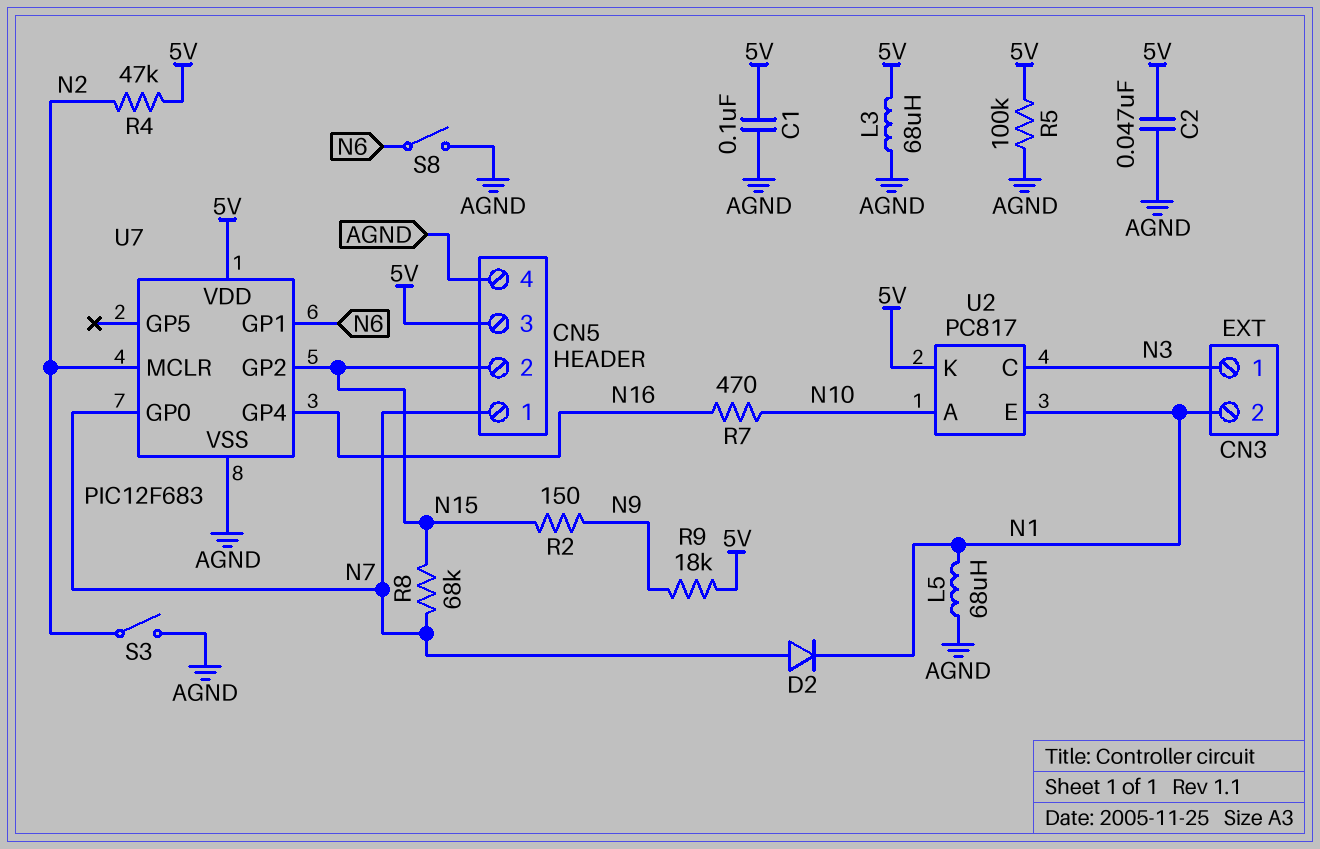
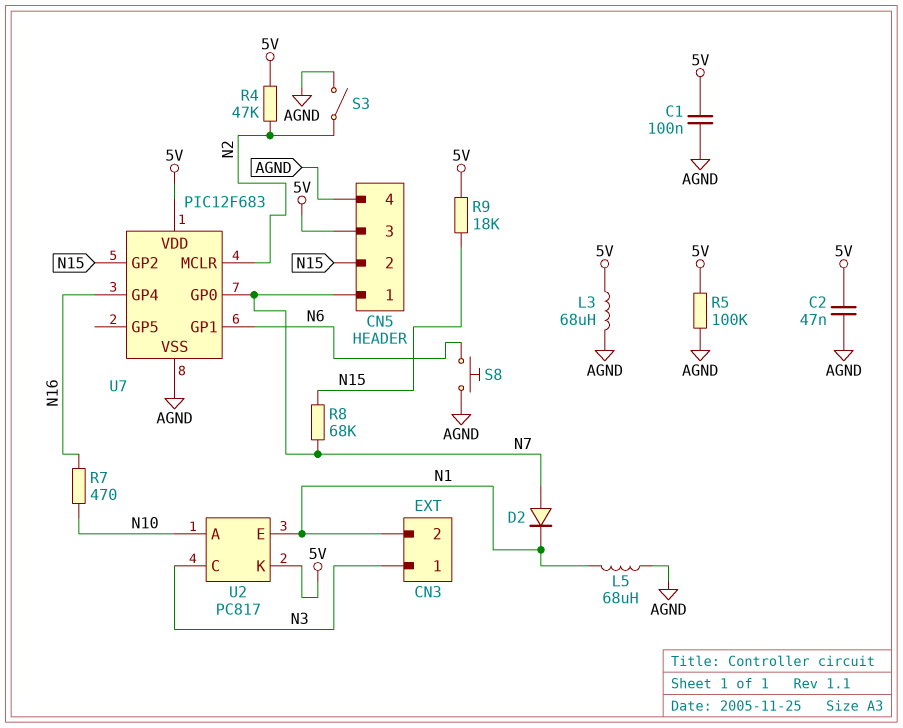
R2: 150 (N9, N15) -> none
R9: 18k (5V, N9) -> 18k (5V, N15)
S8: switch (AGND, N6) -> button (AGND, N6)

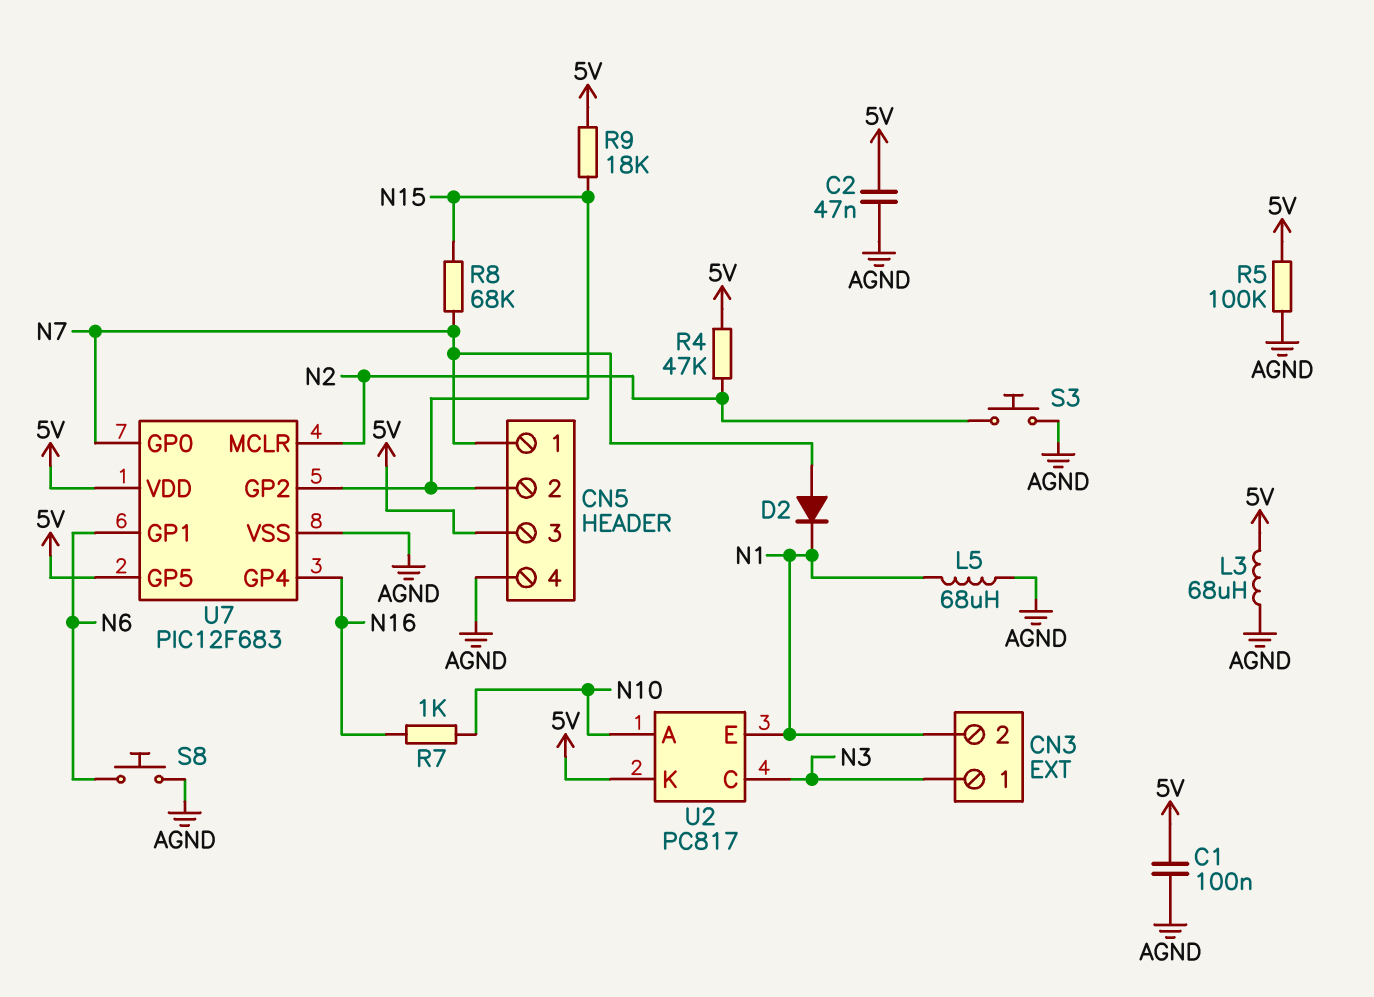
R7: 470 (N10, N16) -> 1k (N10, N16)
S3: switch (AGND, N2) -> button (AGND, N2)
U7 pin GP5: none -> 5V

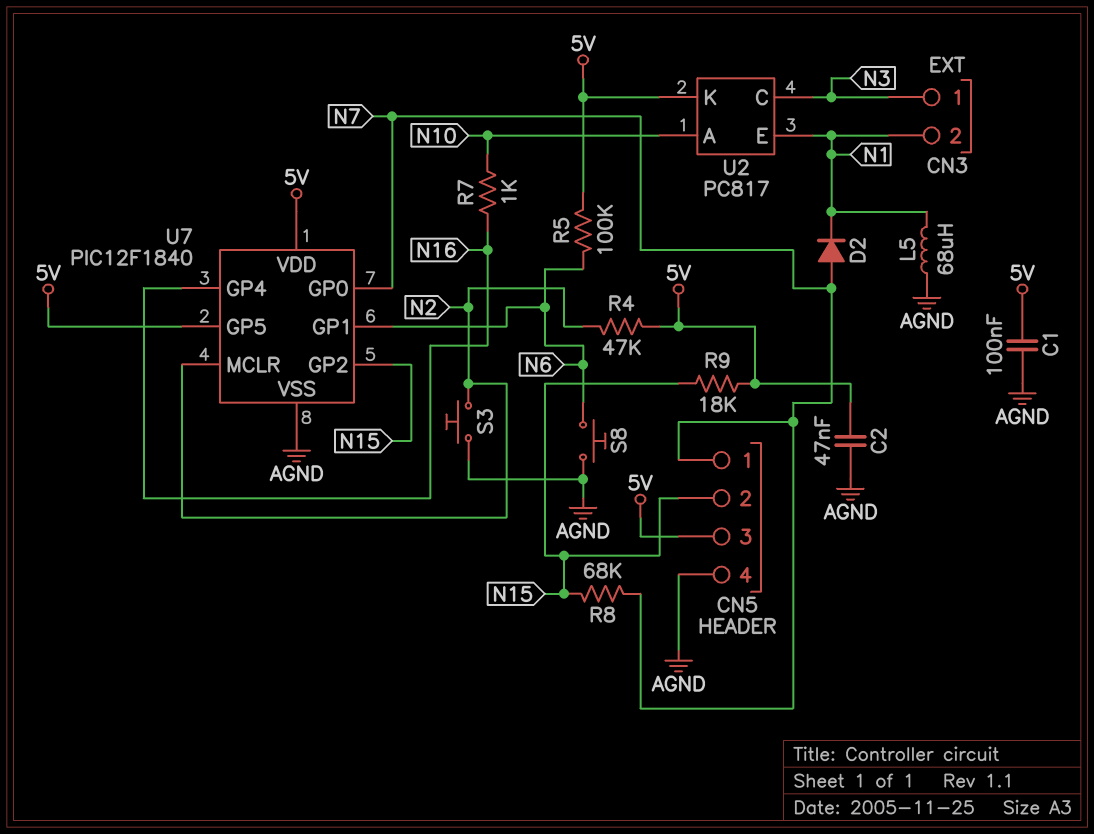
L3: 68uH (5V, AGND) -> none
R5: 100k (5V, AGND) -> 100k (5V, N6)
U7: PIC12F683 -> PIC12F1840

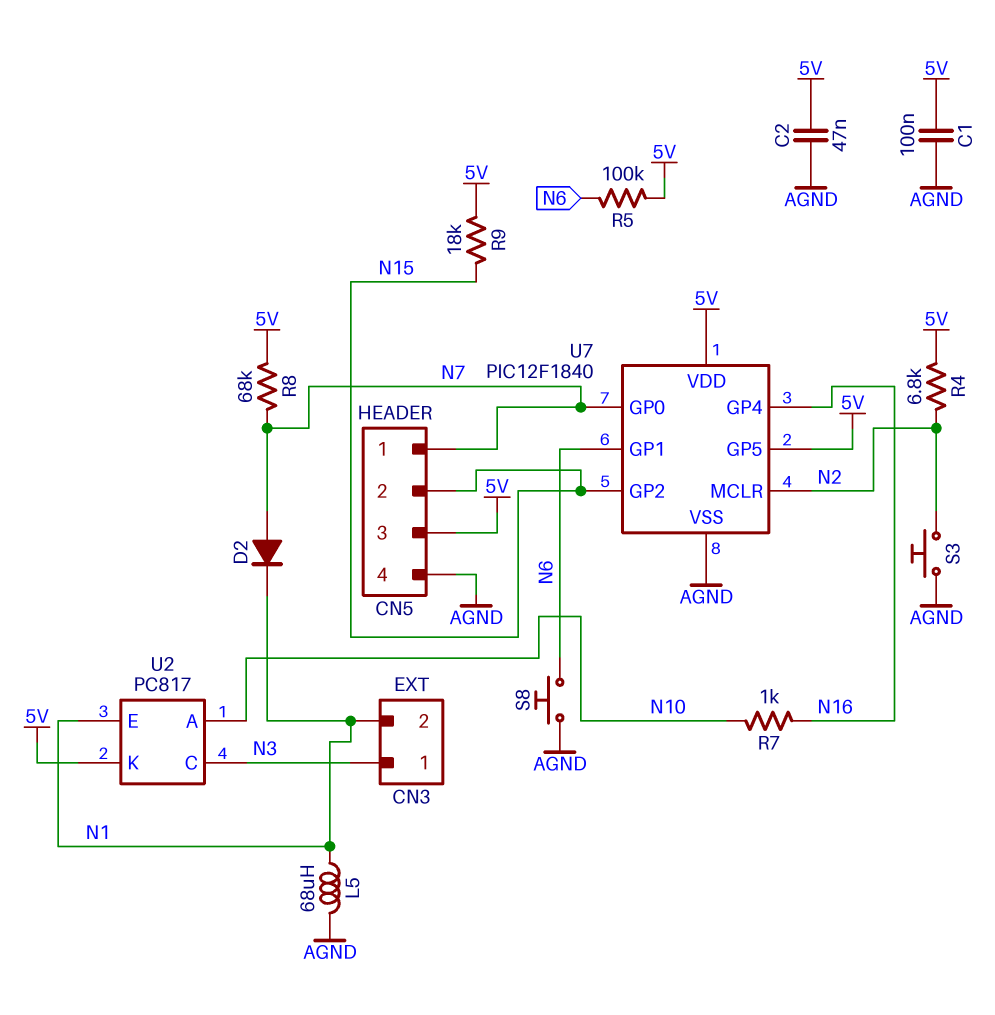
R4: 47k (5V, N2) -> 6.8k (5V, N2)
R8: 68k (N7, N15) -> 68k (5V, N7)

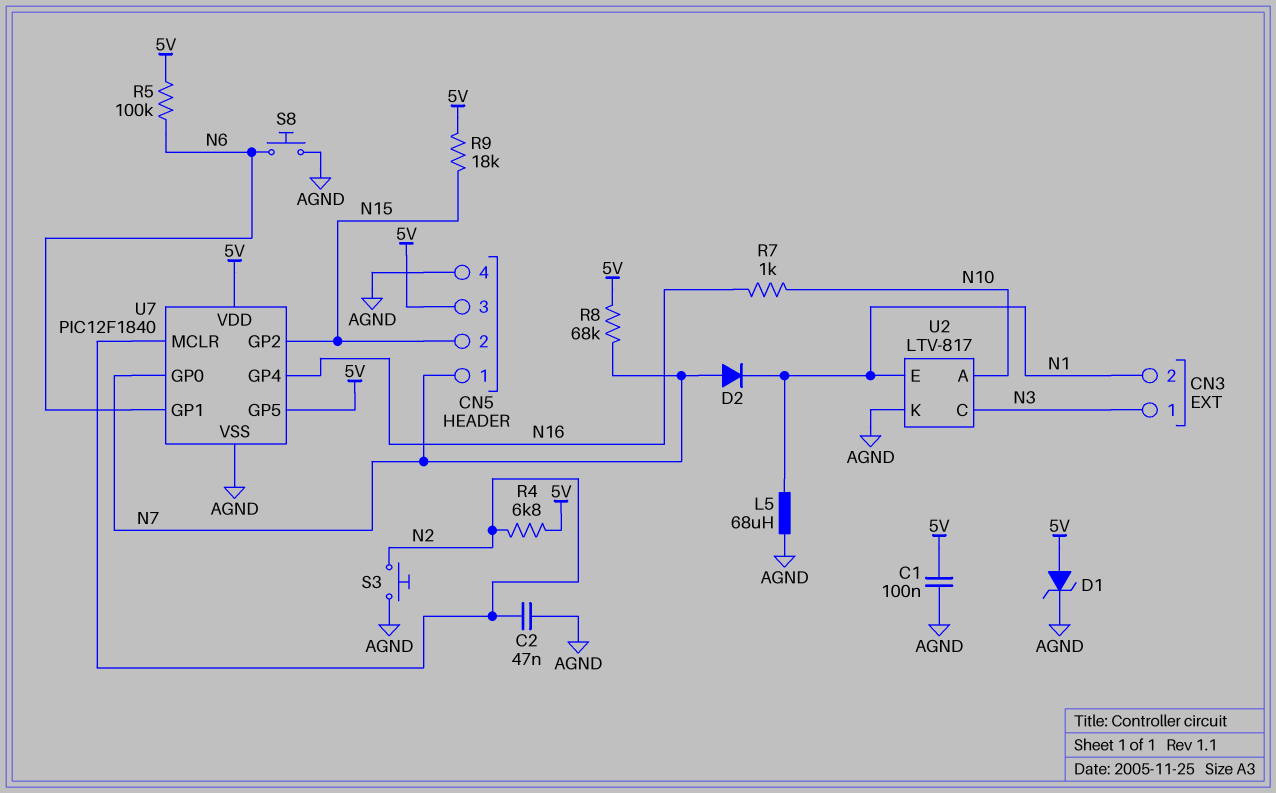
C2: 47nF (5V, AGND) -> 47nF (AGND, N2)
D1: none -> zener (A 5V, K AGND)
U2: PC817 -> LTV-817
U2 pin K: 5V -> AGND

